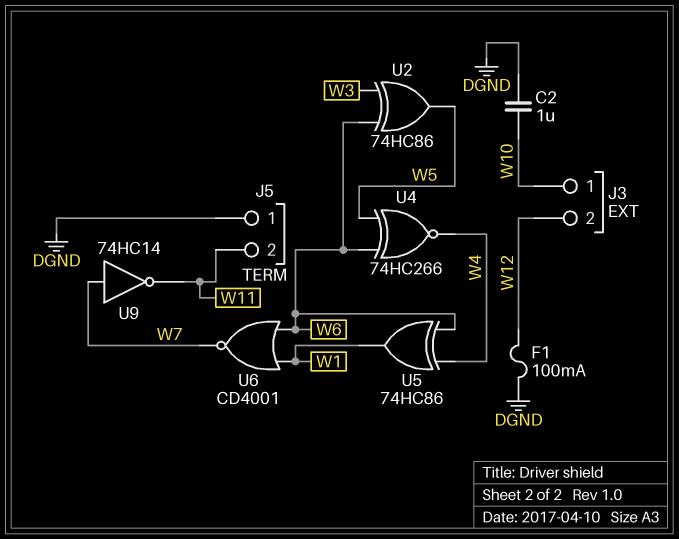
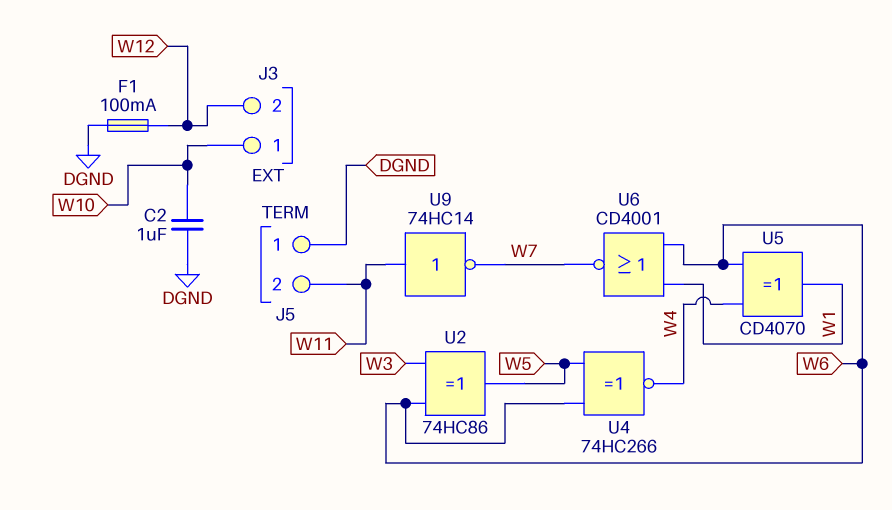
U5: XOR 74HC86 (in W4, in W6, out W1) -> XOR CD4070 (in W4, in W6, out W1)
U9: NOT 74HC14 (in W7, out W11) -> NOT 74HC14 (in W11, out W7)

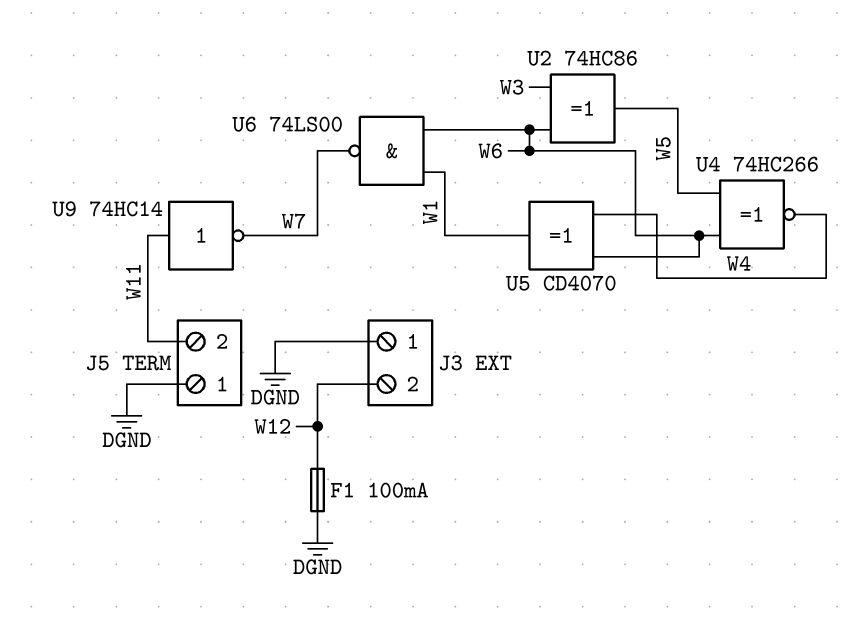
C2: 1uF (DGND, W10) -> none
J3 pin 1: W10 -> DGND
U6: NOR CD4001 (in W1, in W6, out W7) -> NAND 74LS00 (in W1, in W6, out W7)

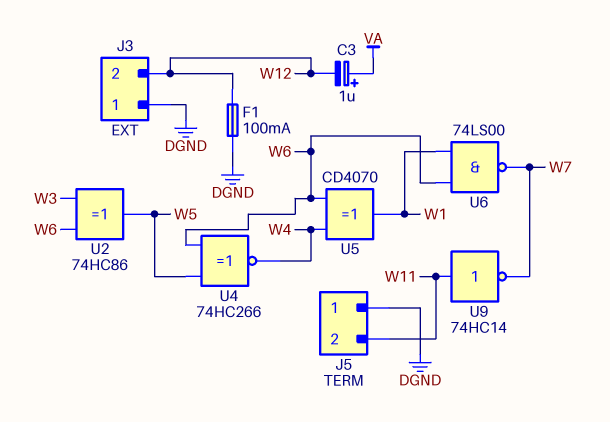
C3: none -> 1uF (plus VA, minus W12)

